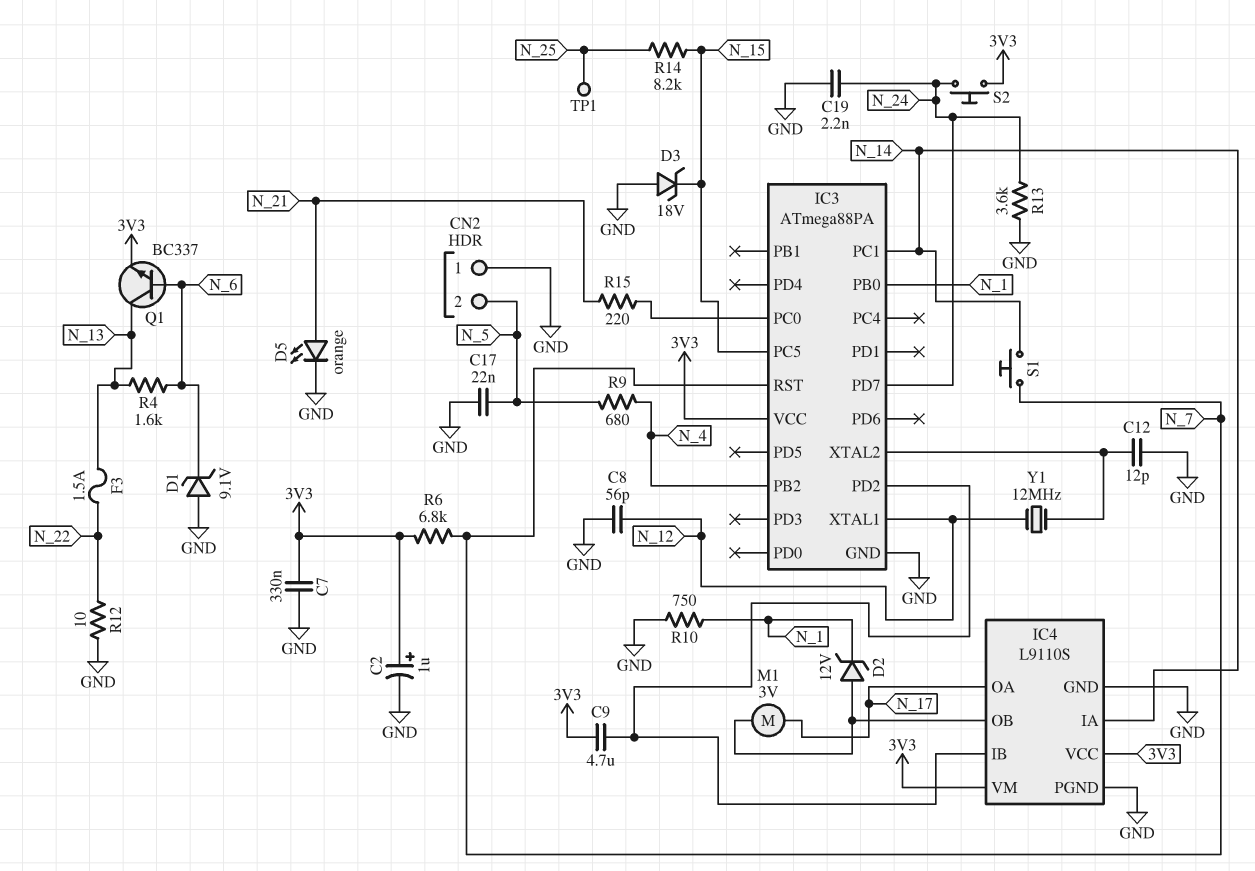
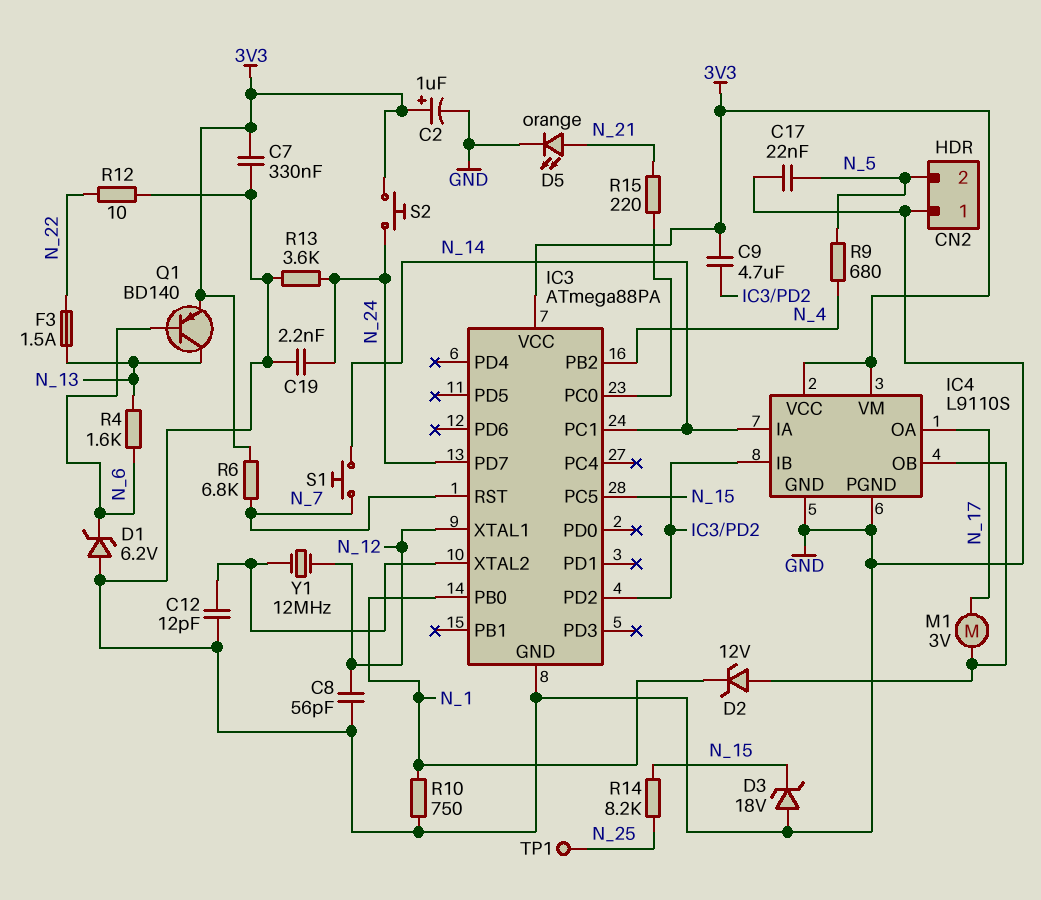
D1: zener 9.1V (A GND, K N_6) -> zener 6.2V (A GND, K N_6)
Q1: NPN BC337 (B N_6, C N_13, E 3V3) -> PNP BD140 (B N_6, C N_13, E 3V3)

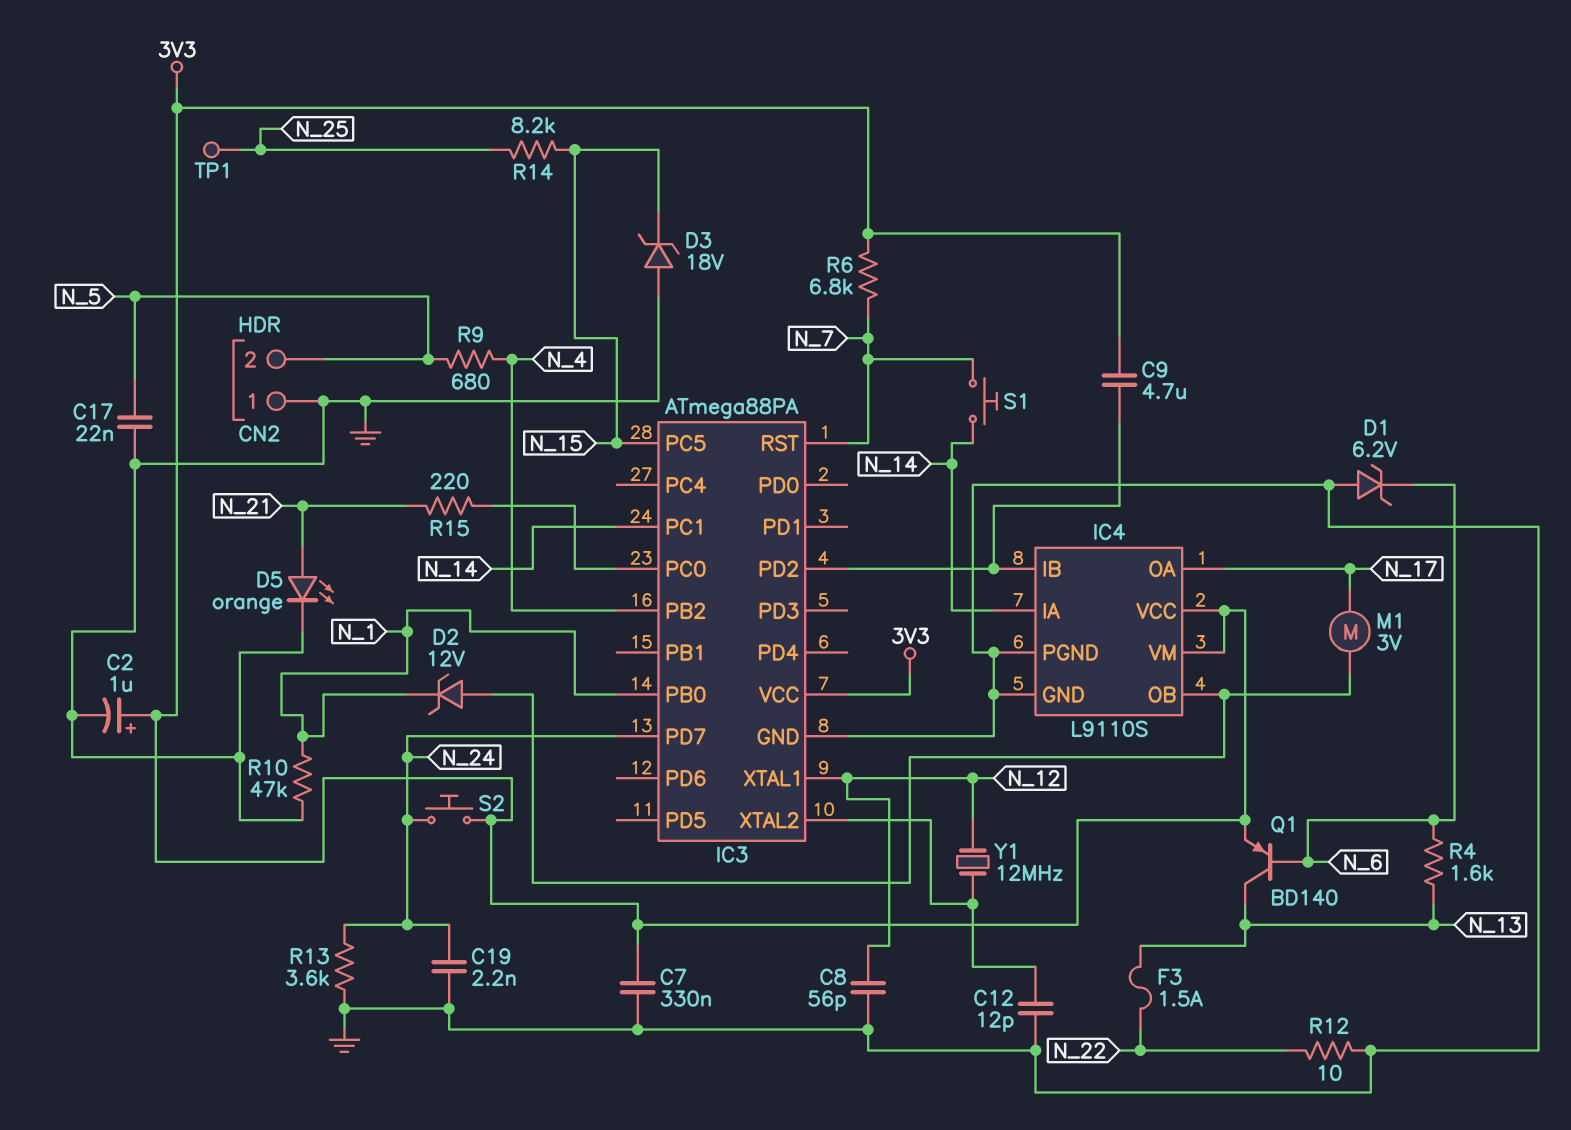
R10: 750 (GND, N_1) -> 47k (GND, N_1)

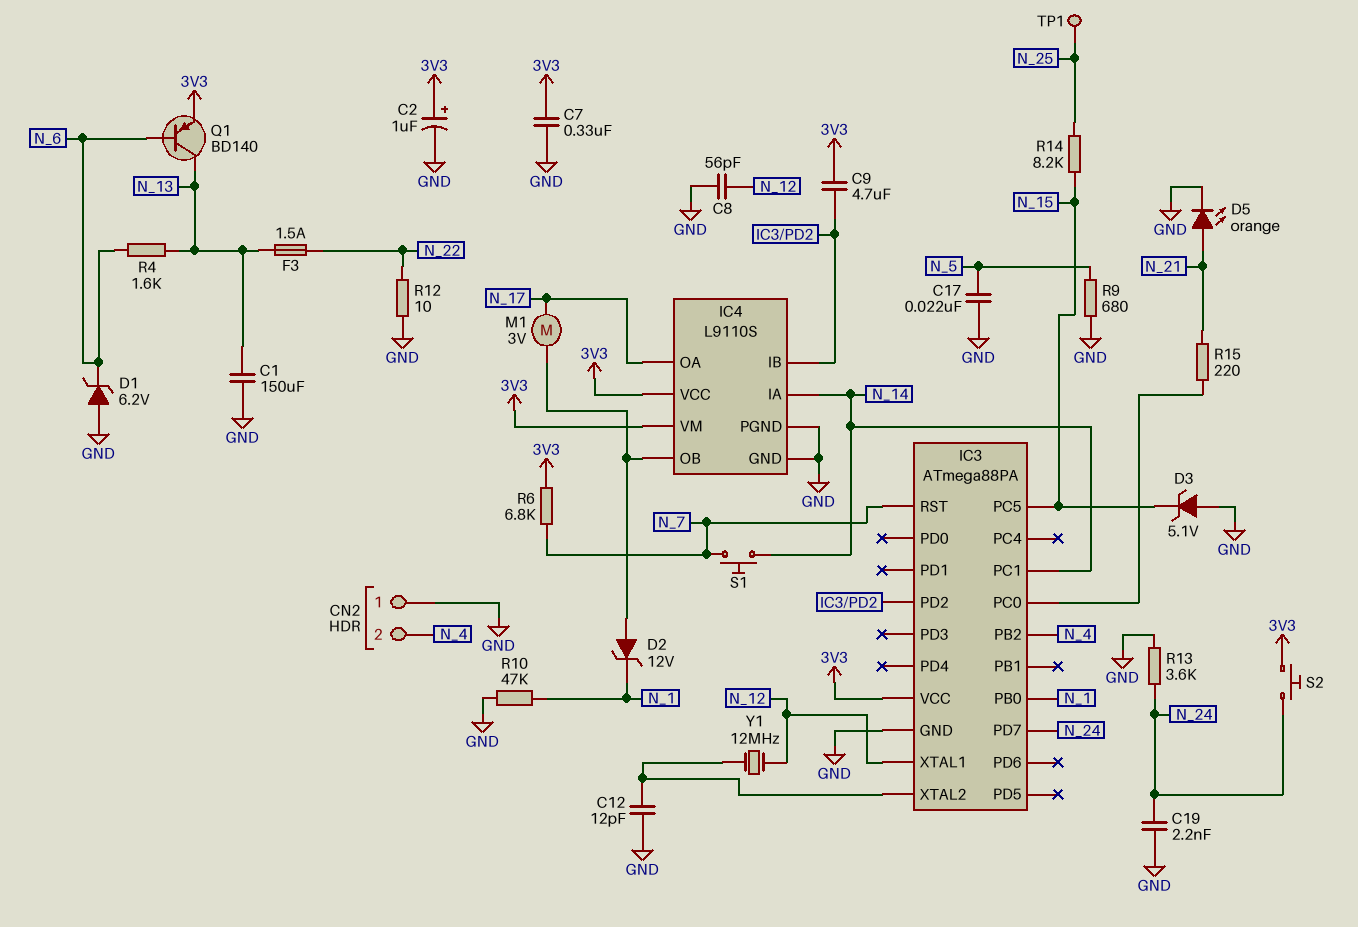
C1: none -> 150uF (GND, N_13)
CN2 pin 2: N_5 -> N_4
D3: zener 18V (A GND, K N_15) -> zener 5.1V (A GND, K N_15)
R9: 680 (N_4, N_5) -> 680 (GND, N_5)

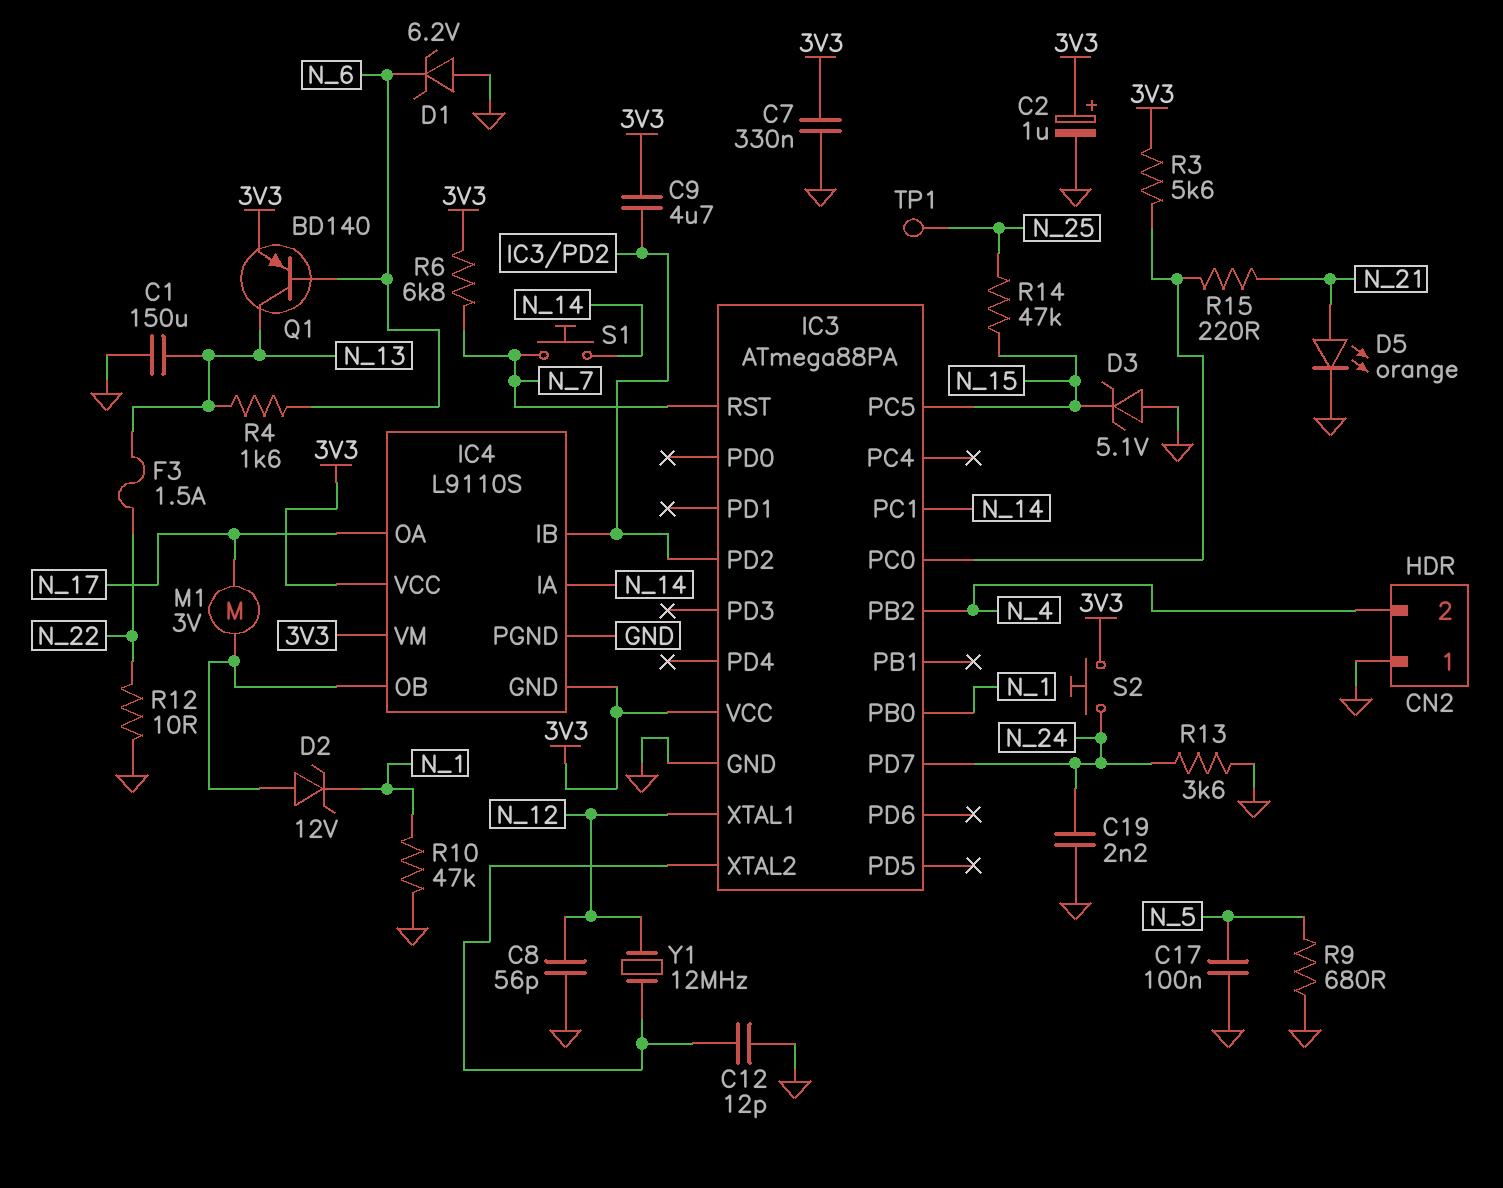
C17: 22nF (GND, N_5) -> 100nF (GND, N_5)
IC4 pin GND: GND -> 3V3
R3: none -> 5.6k (3V3, IC3/PC0)
R14: 8.2k (N_15, N_25) -> 47k (N_15, N_25)

